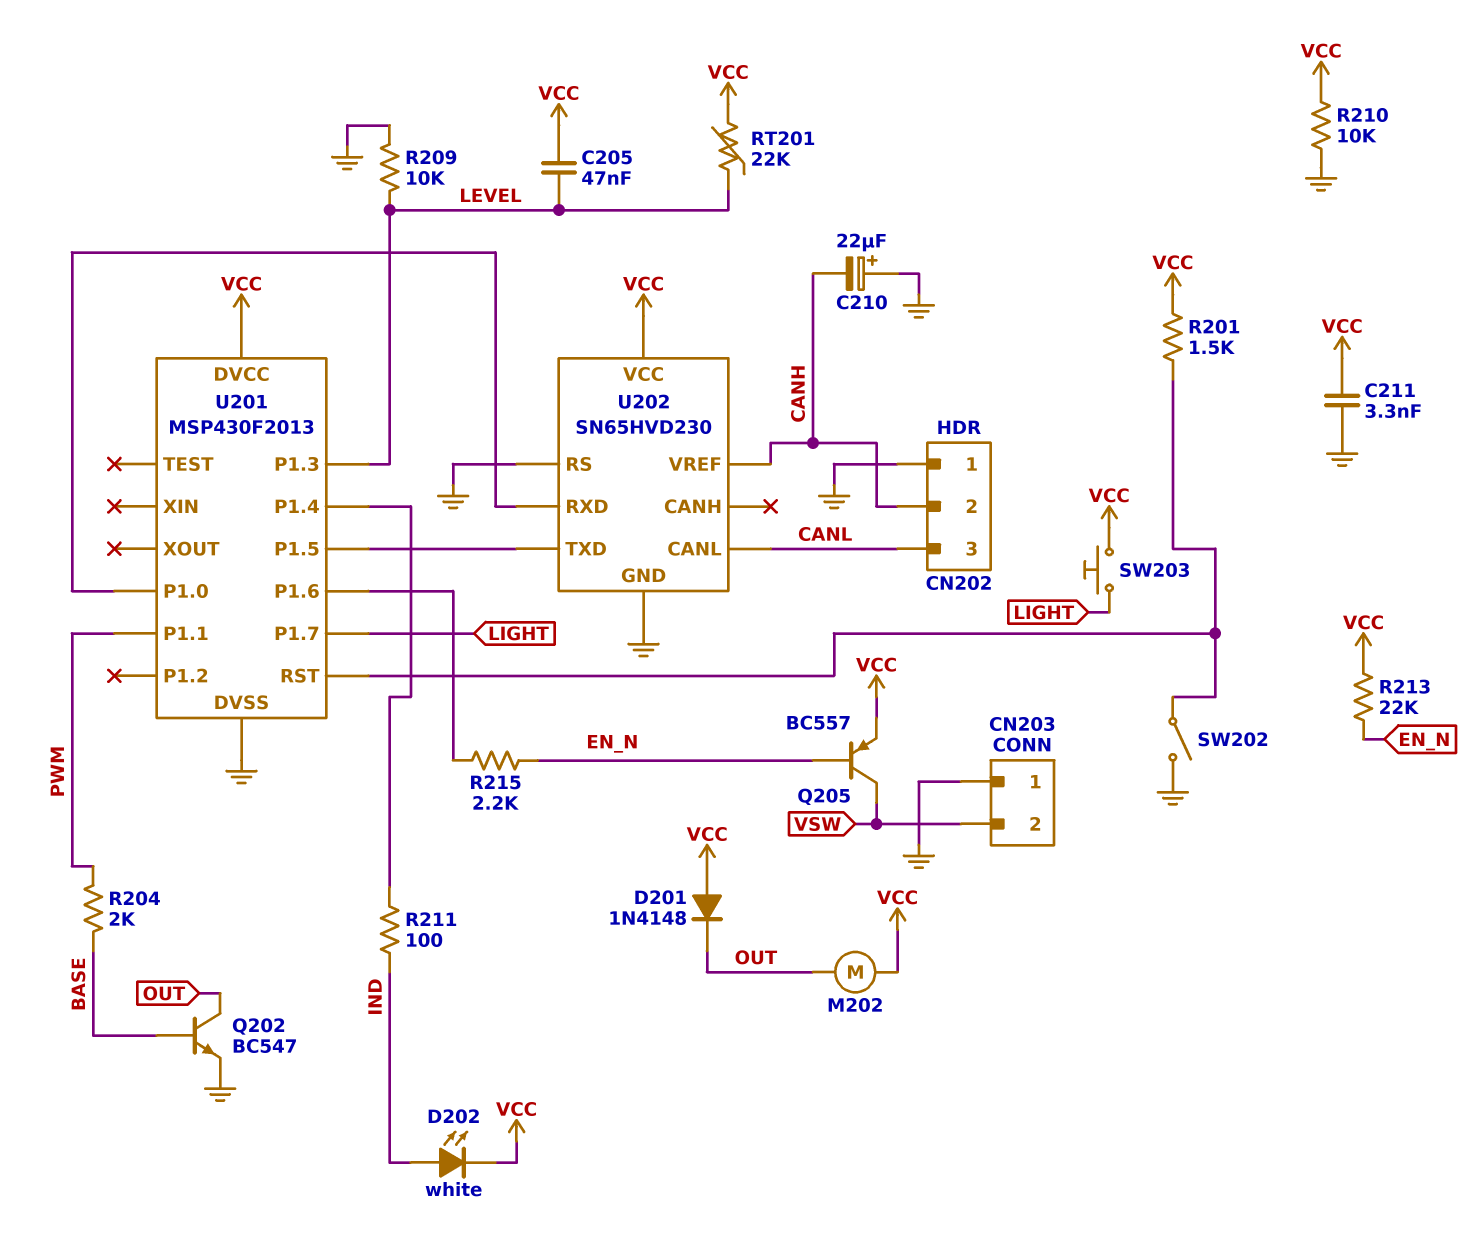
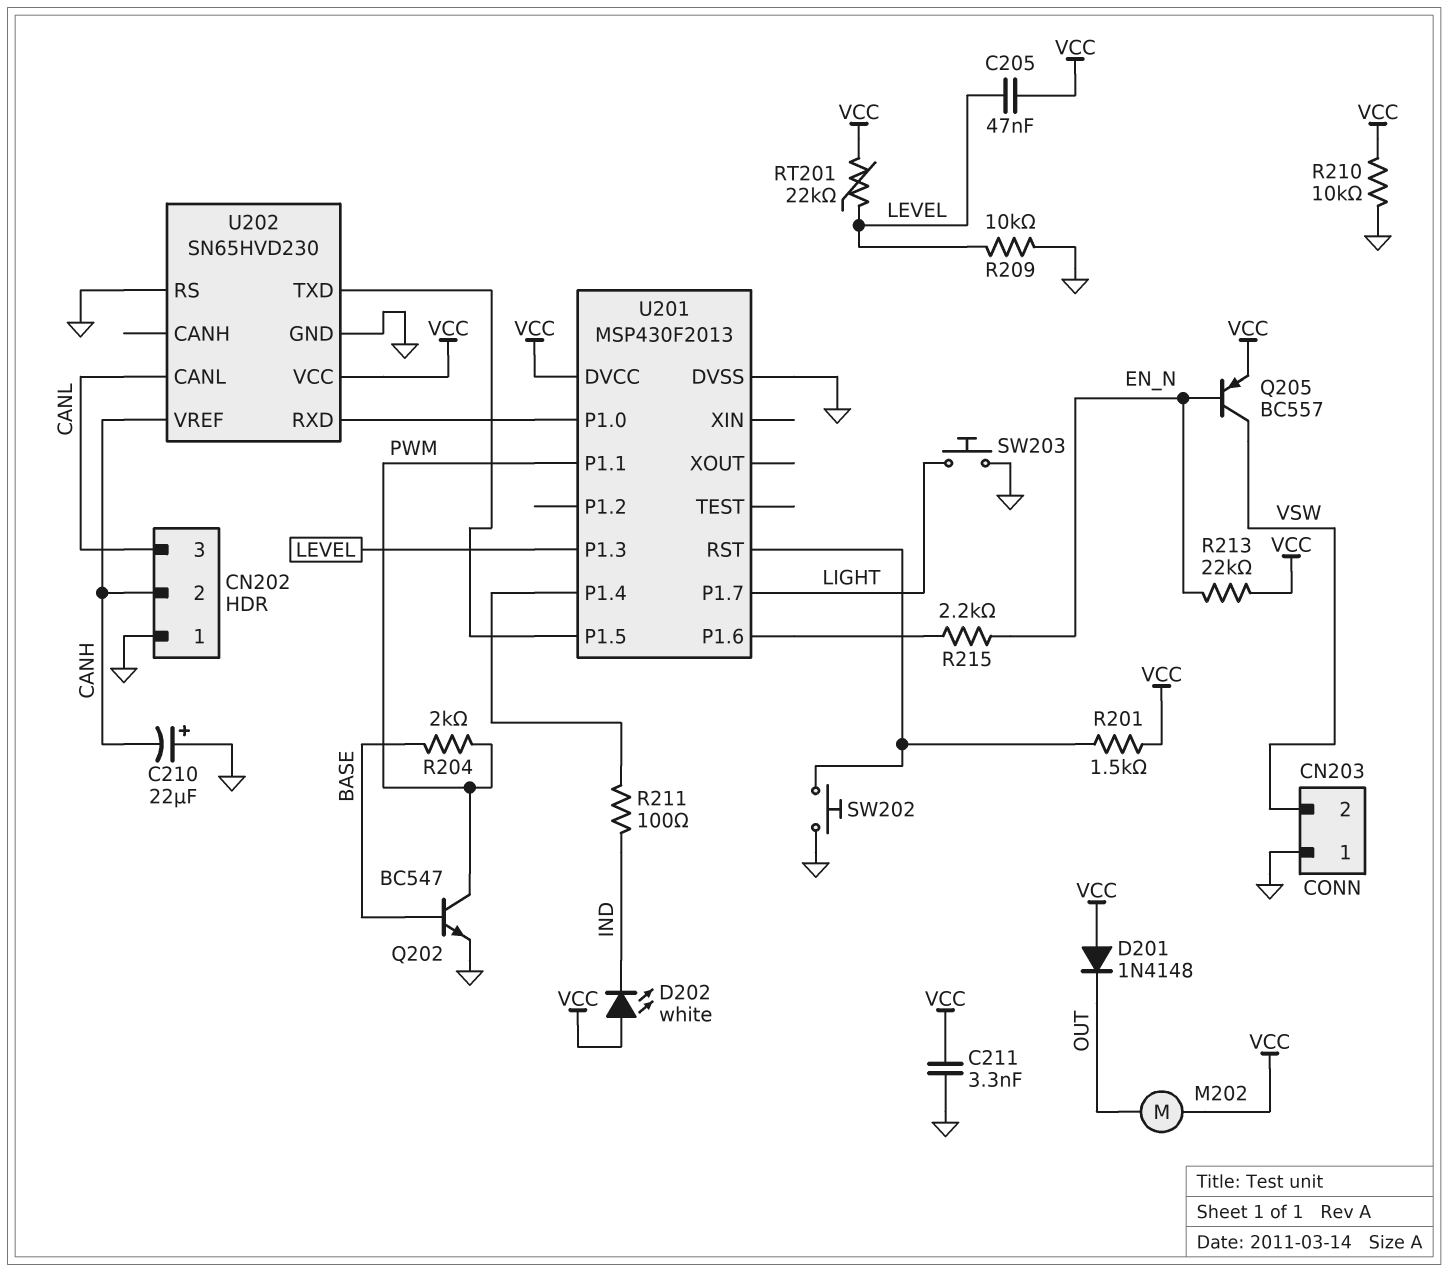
D202: LED white (A IND, K VCC) -> LED white (A VCC, K IND)
Q202: NPN BC547 (B BASE, C OUT, E GND) -> NPN BC547 (B BASE, C PWM, E GND)
SW202: switch (GND, U201/RST) -> button (GND, U201/RST)
SW203: button (LIGHT, VCC) -> button (GND, LIGHT)

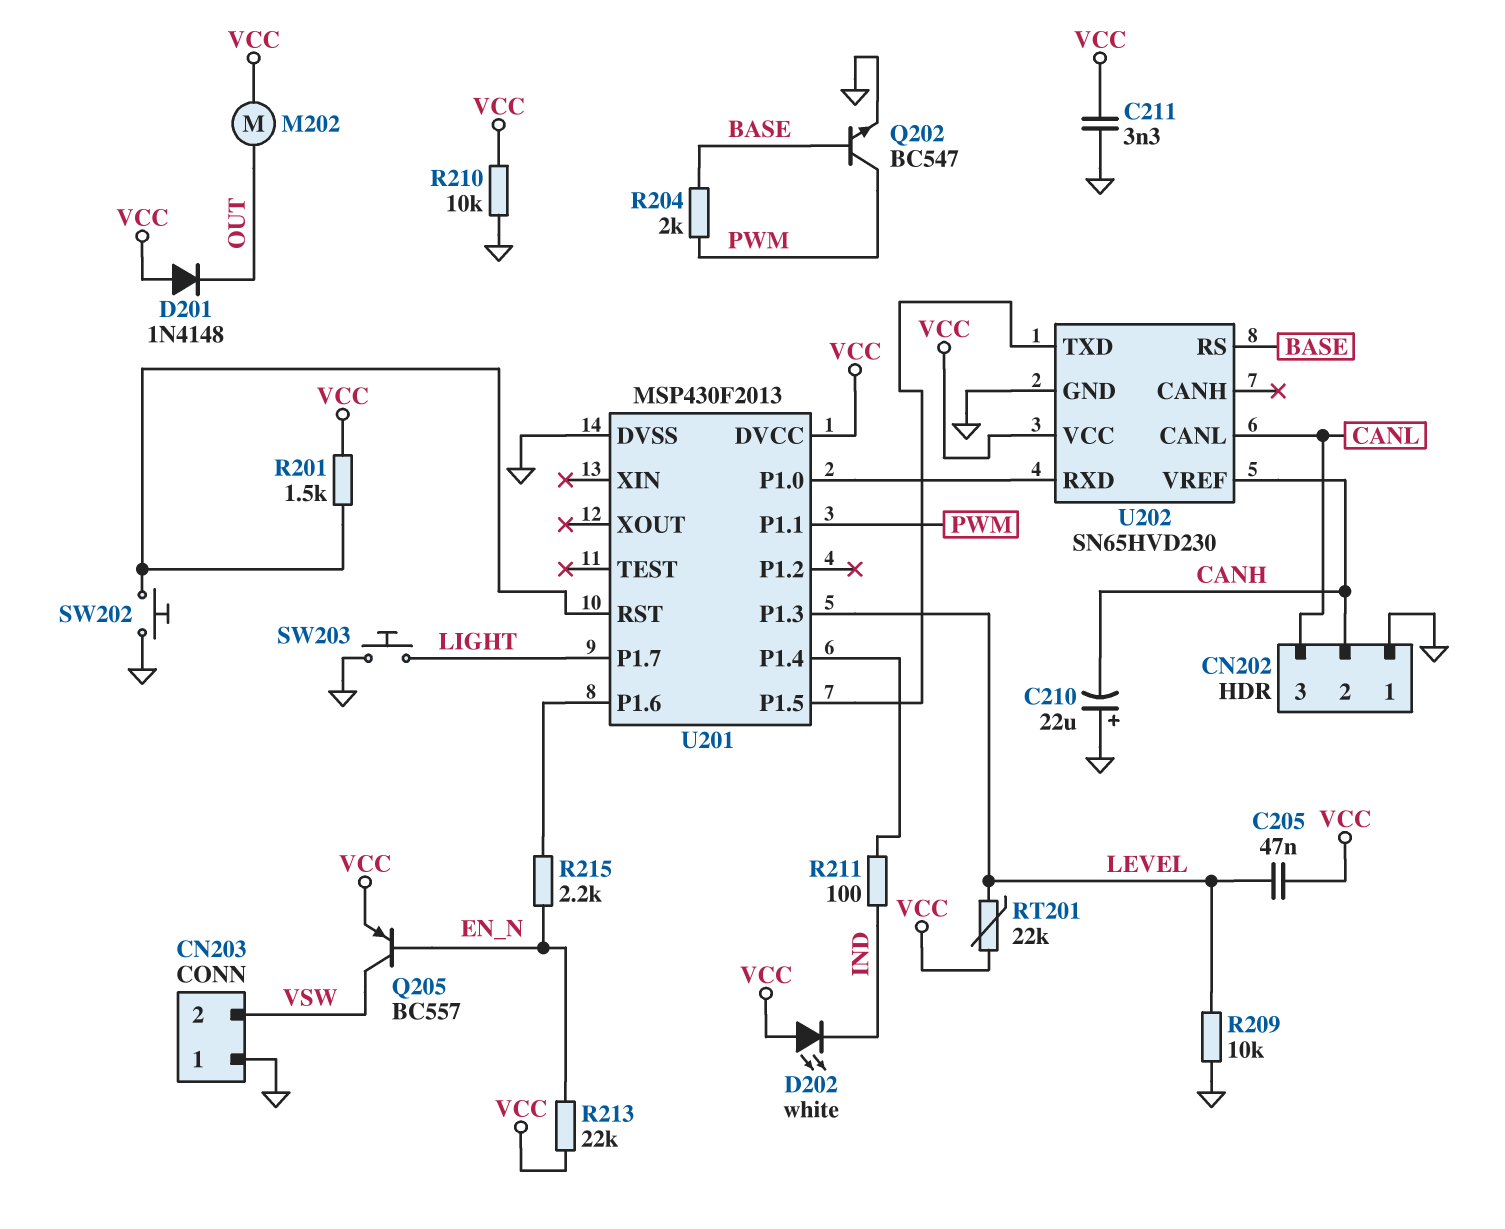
U202 pin RS: GND -> BASE

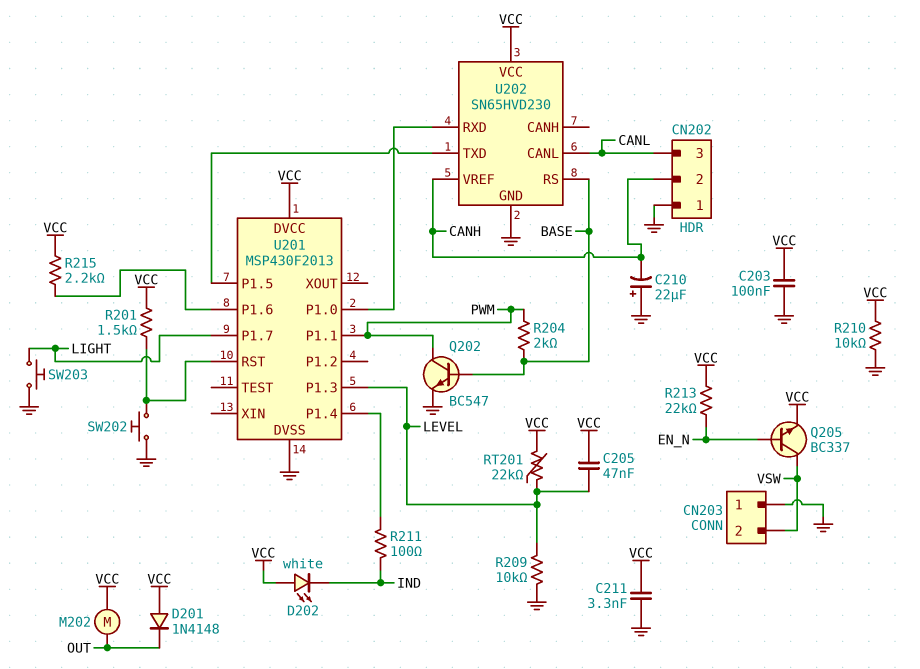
C203: none -> 100nF (GND, VCC)
Q205: PNP BC557 (B EN_N, C VSW, E VCC) -> NPN BC337 (B EN_N, C VSW, E VCC)
R215: 2.2k (EN_N, U201/P1.6) -> 2.2k (U201/P1.6, VCC)

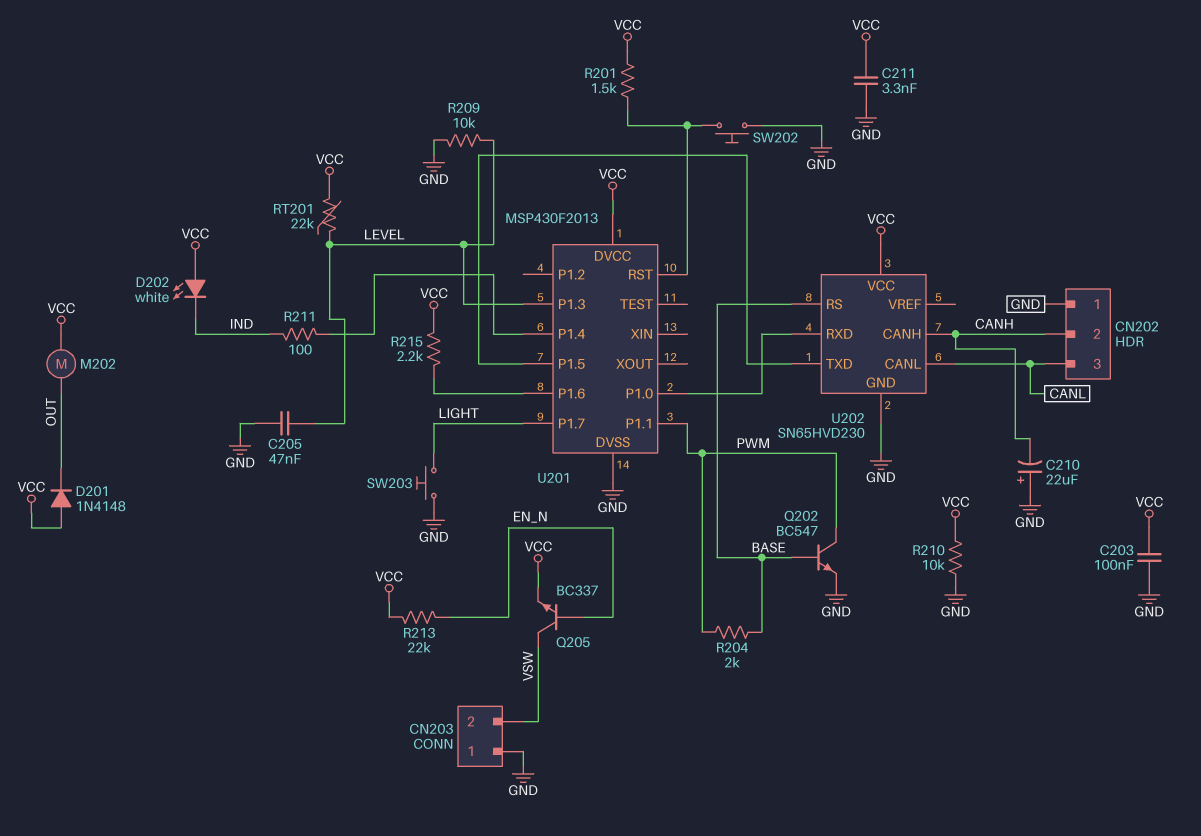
C205: 47nF (LEVEL, VCC) -> 47nF (GND, LEVEL)
U202 pin CANH: none -> CANH
U202 pin VREF: CANH -> none

